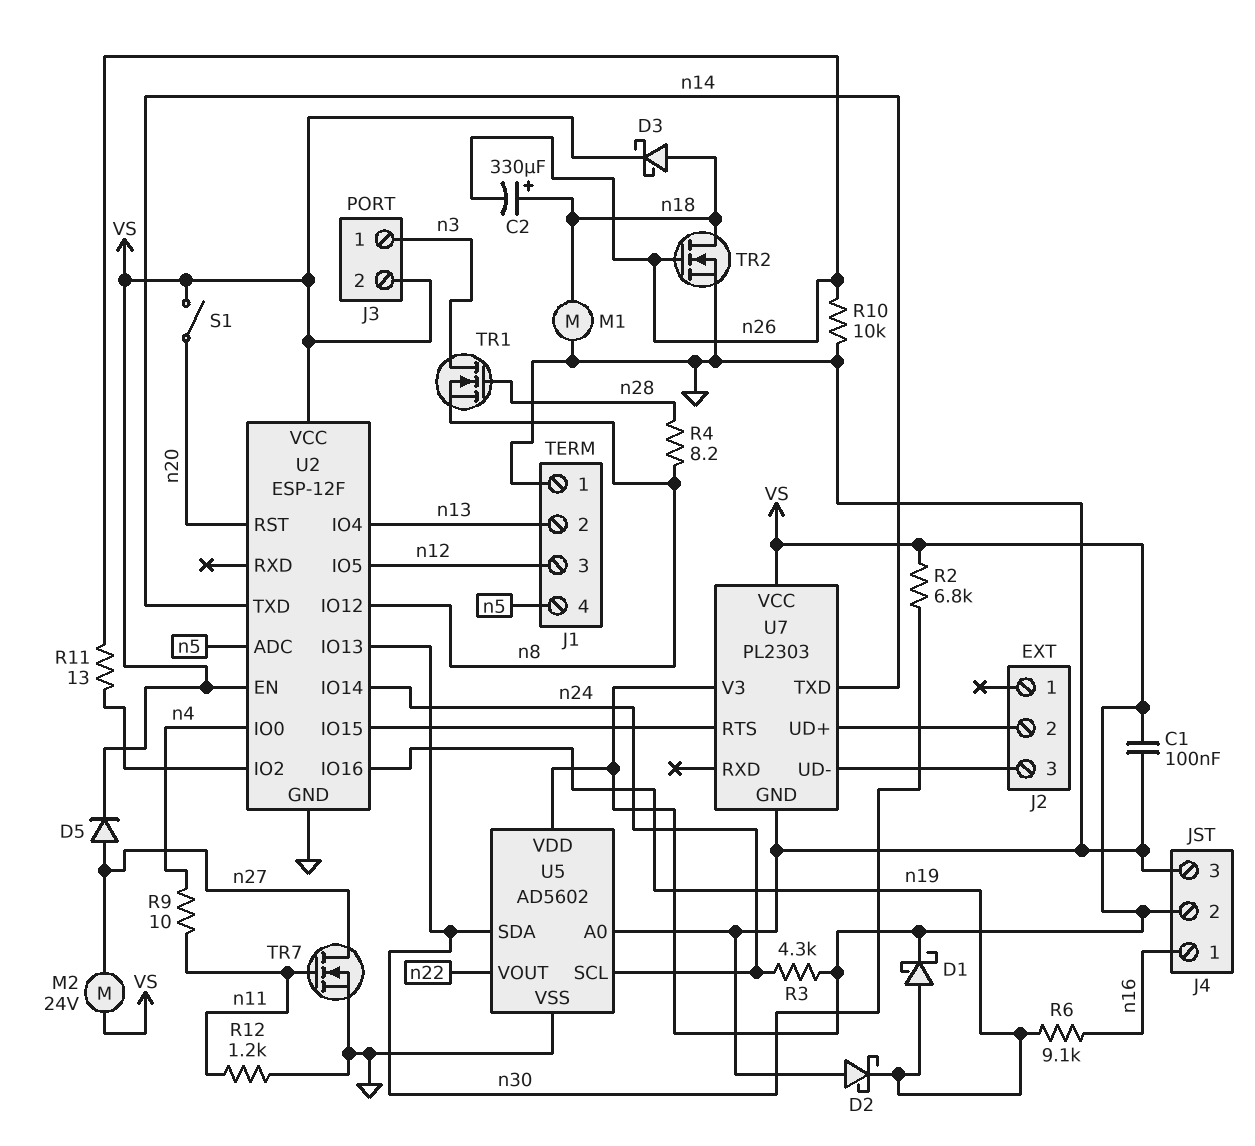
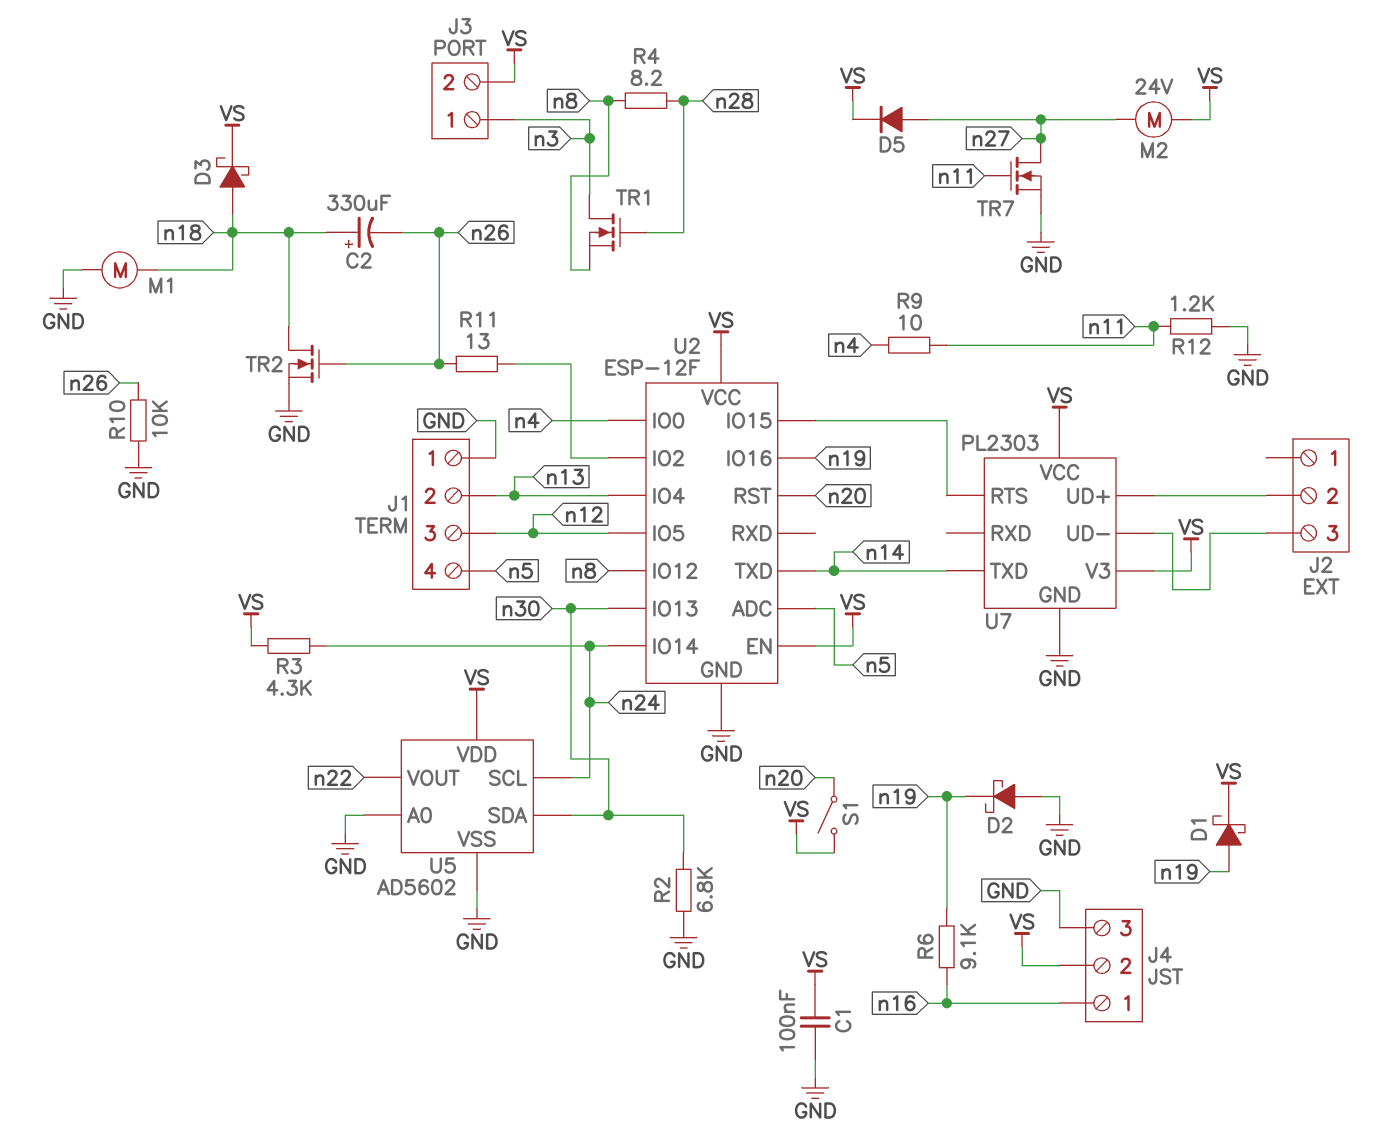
R2: 6.8k (VS, n30) -> 6.8k (GND, n30)

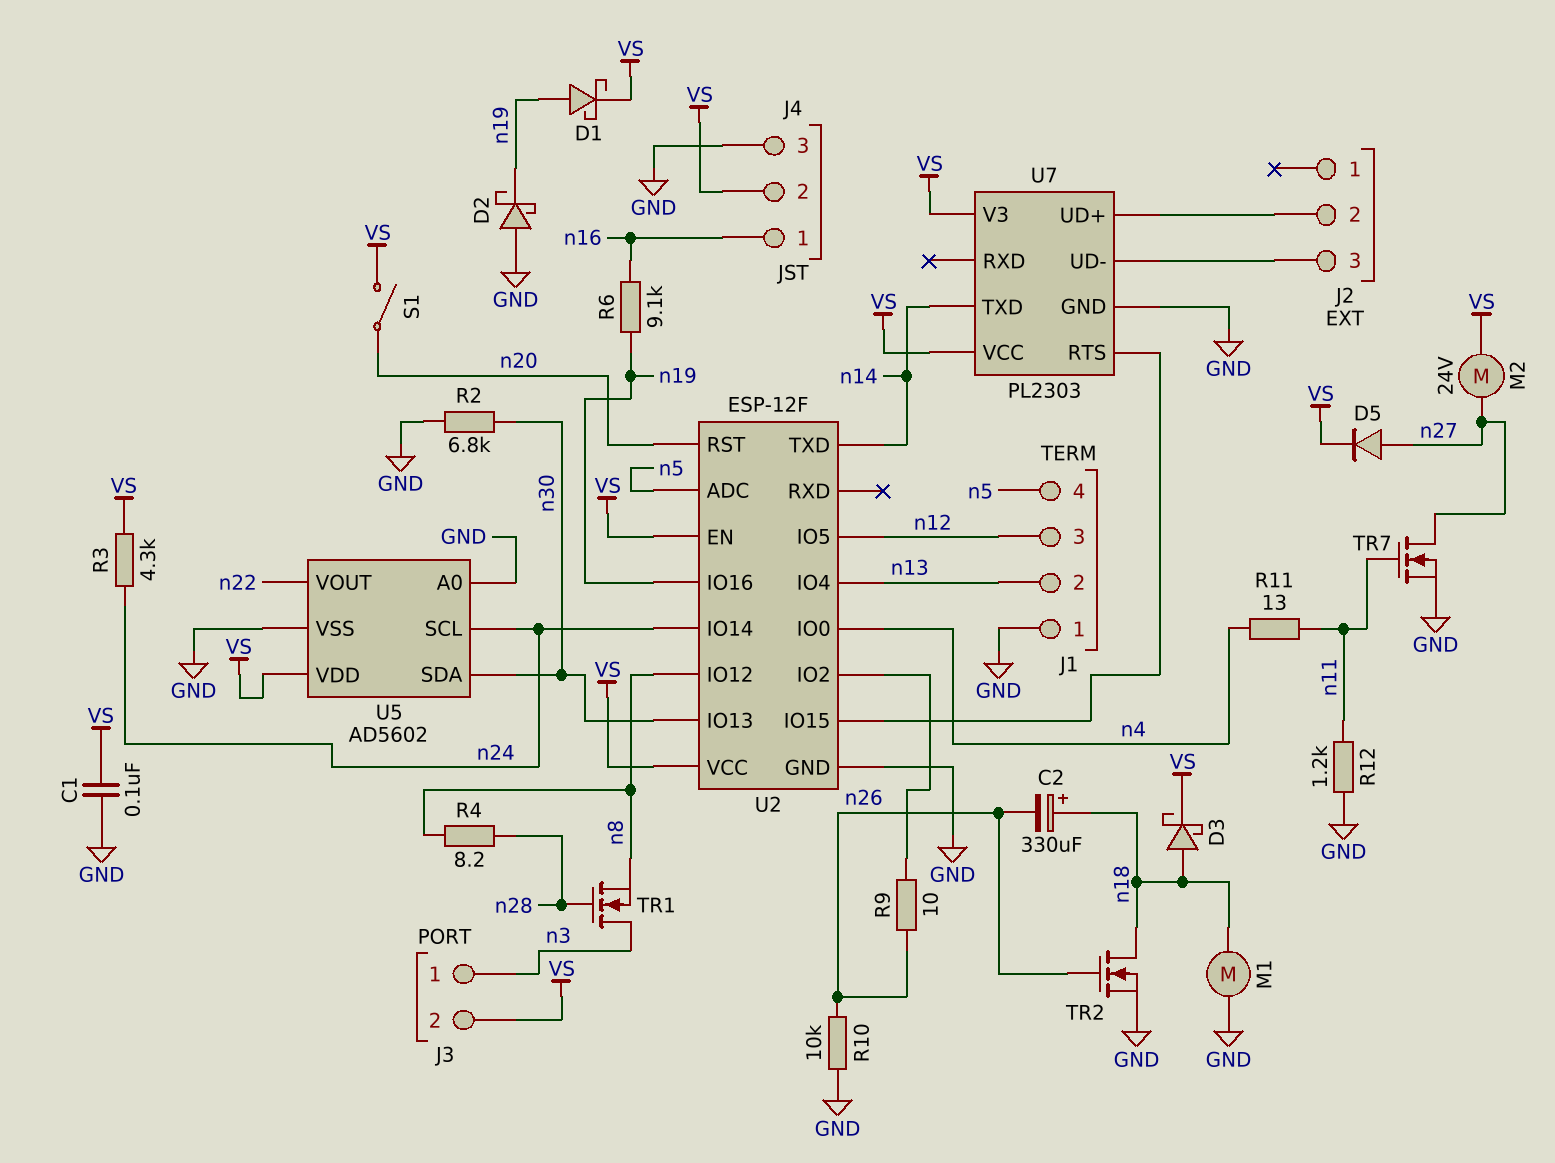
R9: 10 (n4, n11) -> 10 (U2/IO2, n26)
R11: 13 (U2/IO2, n26) -> 13 (n4, n11)

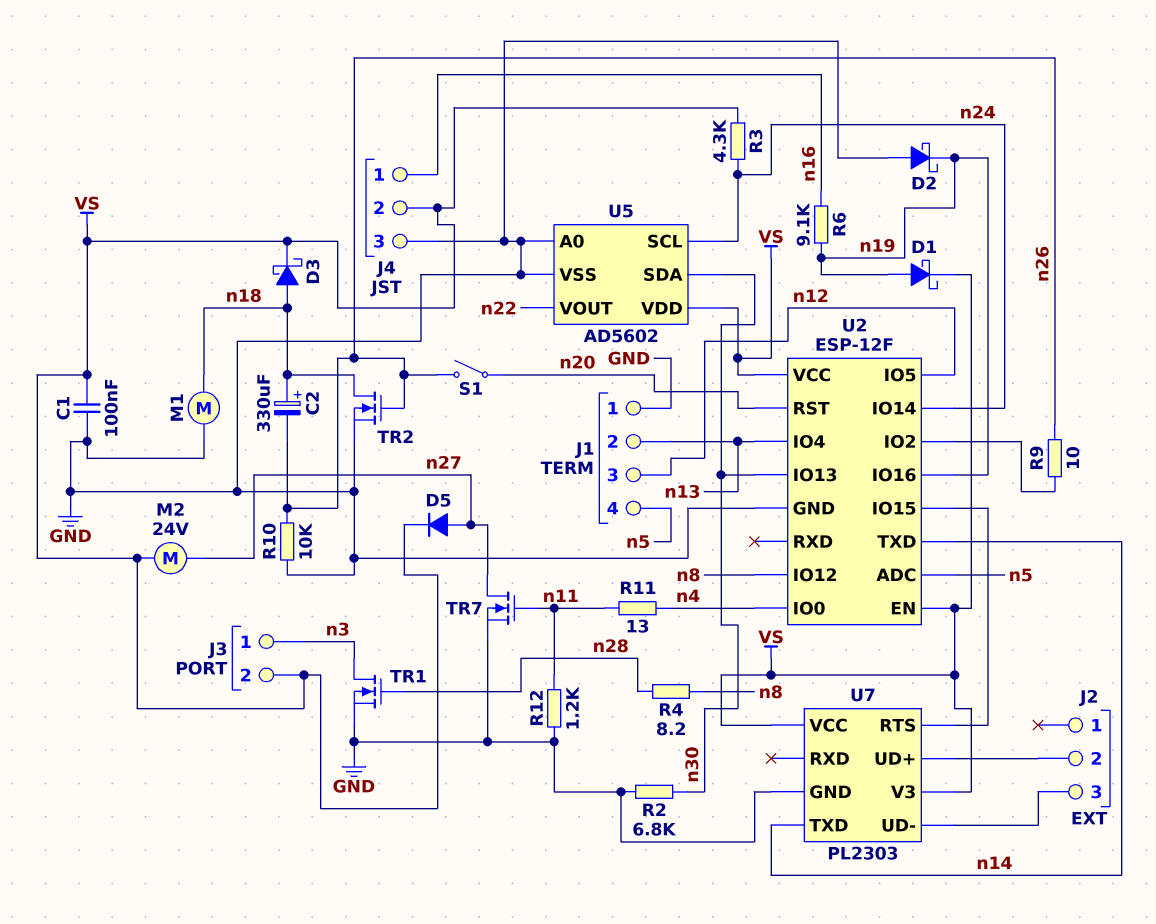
S1: switch (VS, n20) -> switch (n20, n26)
TR1: NMOS (G n28, D n3, S n8) -> NMOS (G n28, D n3, S GND)

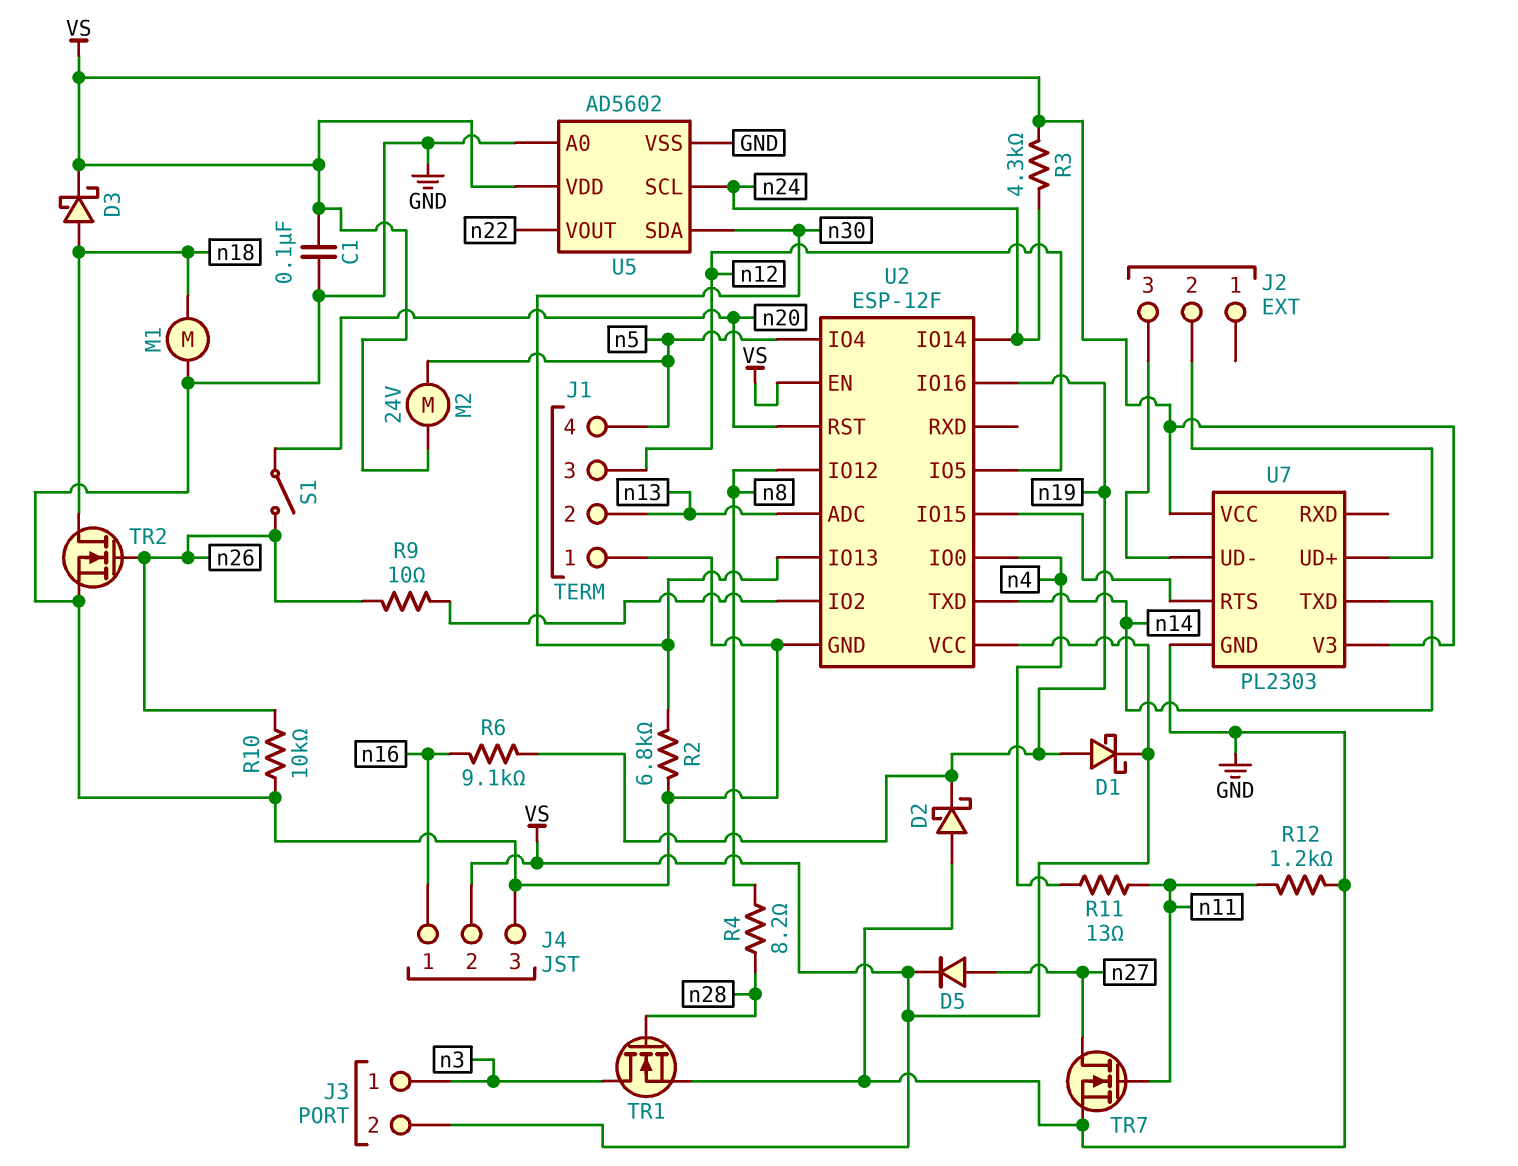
C2: 330uF (plus n18, minus n26) -> none
M2: motor 24V (VS, n27) -> motor 24V (VS, n5)
U2 pin ADC: n5 -> n13
U2 pin IO4: n13 -> n5

